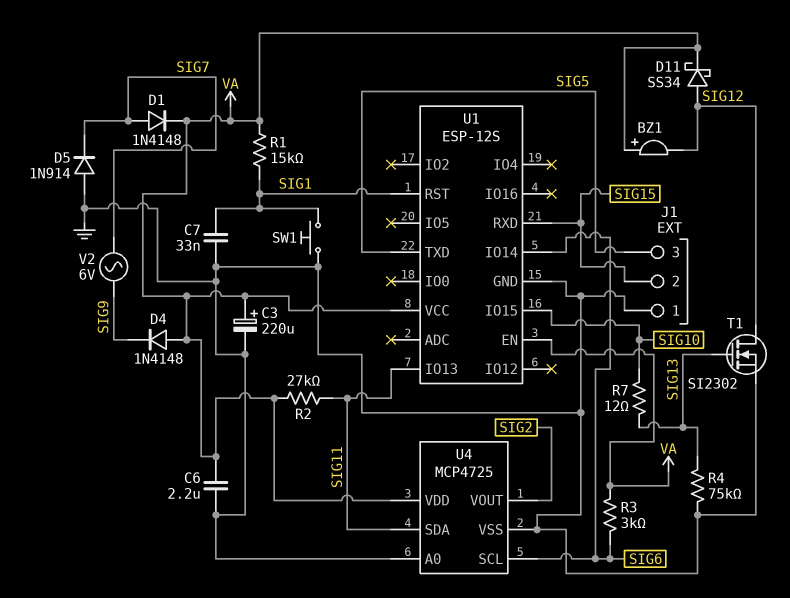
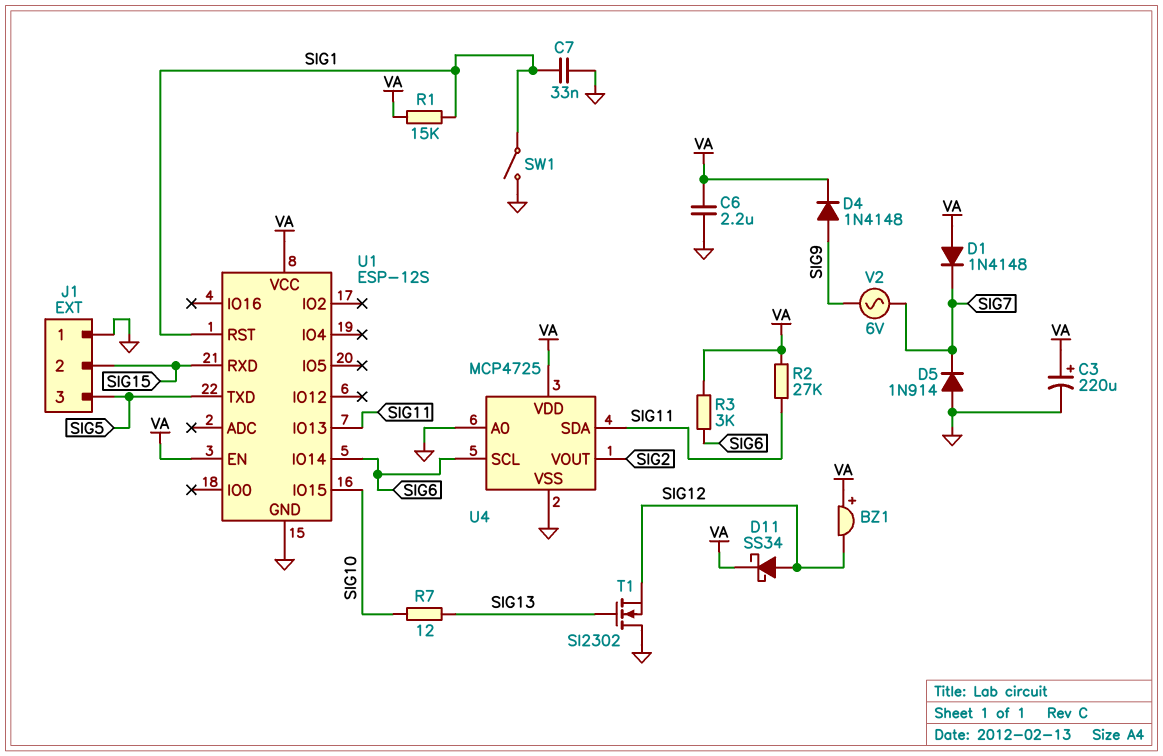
D1: diode 1N4148 (A SIG7, K VA) -> diode 1N4148 (A VA, K SIG7)
D4: diode 1N4148 (A VA, K SIG9) -> diode 1N4148 (A SIG9, K VA)
R4: 75k (GND, SIG13) -> none
SW1: button (GND, SIG1) -> switch (GND, SIG1)
T1: NMOS SI2302 (G SIG13, D SIG12, S GND) -> NMOS SI2302 (G SIG13, D GND, S SIG12)

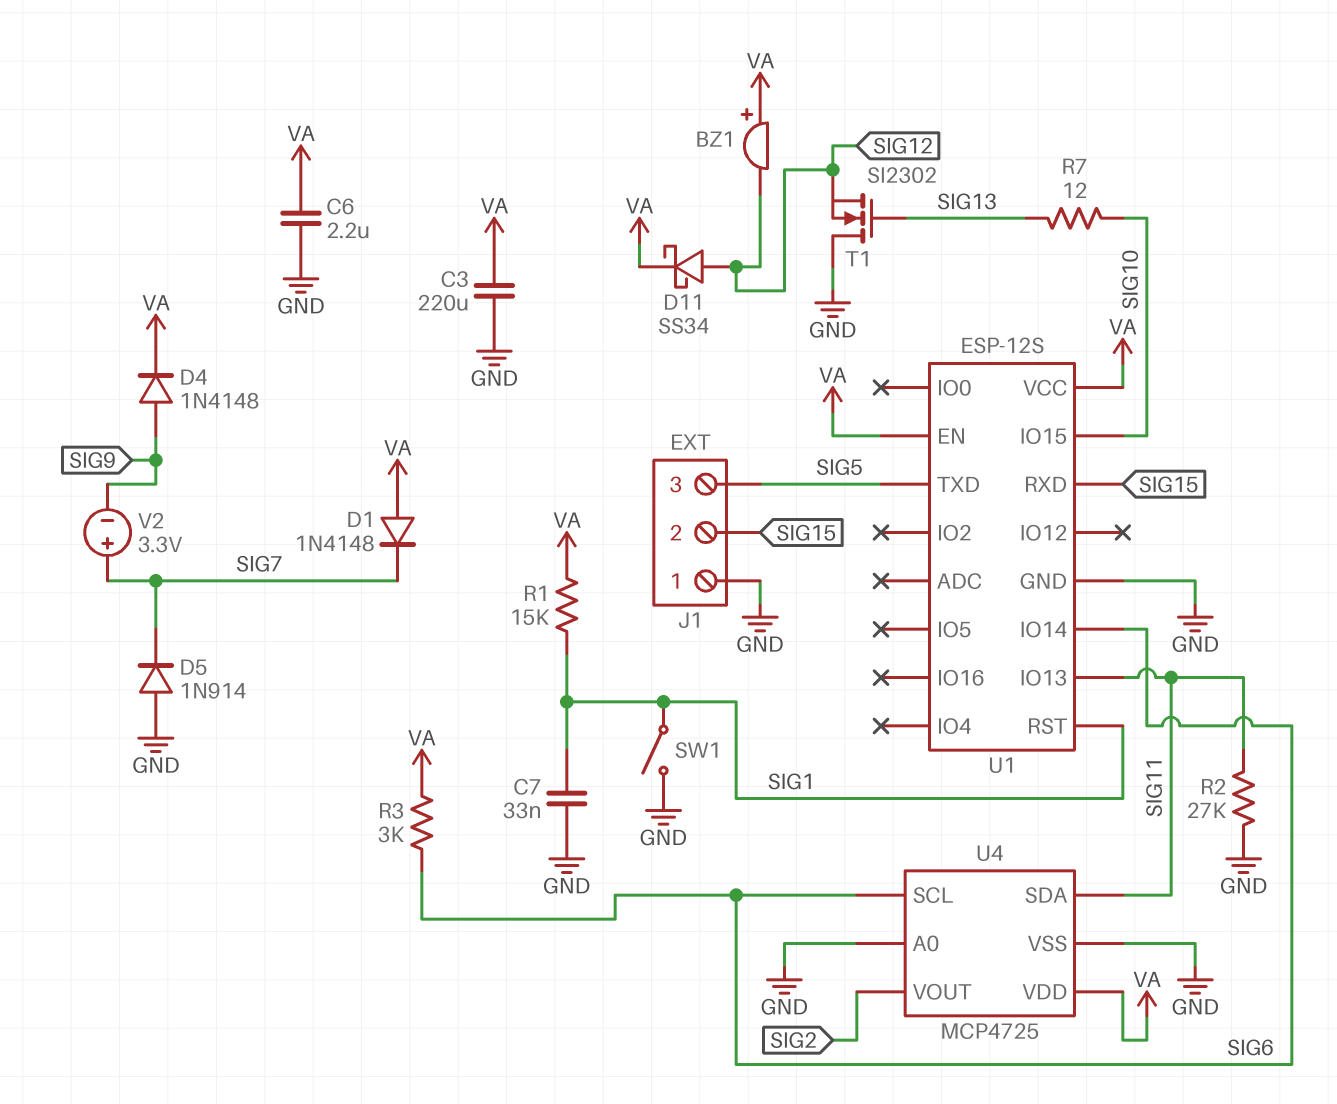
C3: 220uF (plus VA, minus GND) -> 220uF (GND, VA)
R2: 27k (SIG11, VA) -> 27k (GND, SIG11)
V2: AC 6V (SIG7, SIG9) -> 3.3V (plus SIG7, minus SIG9)

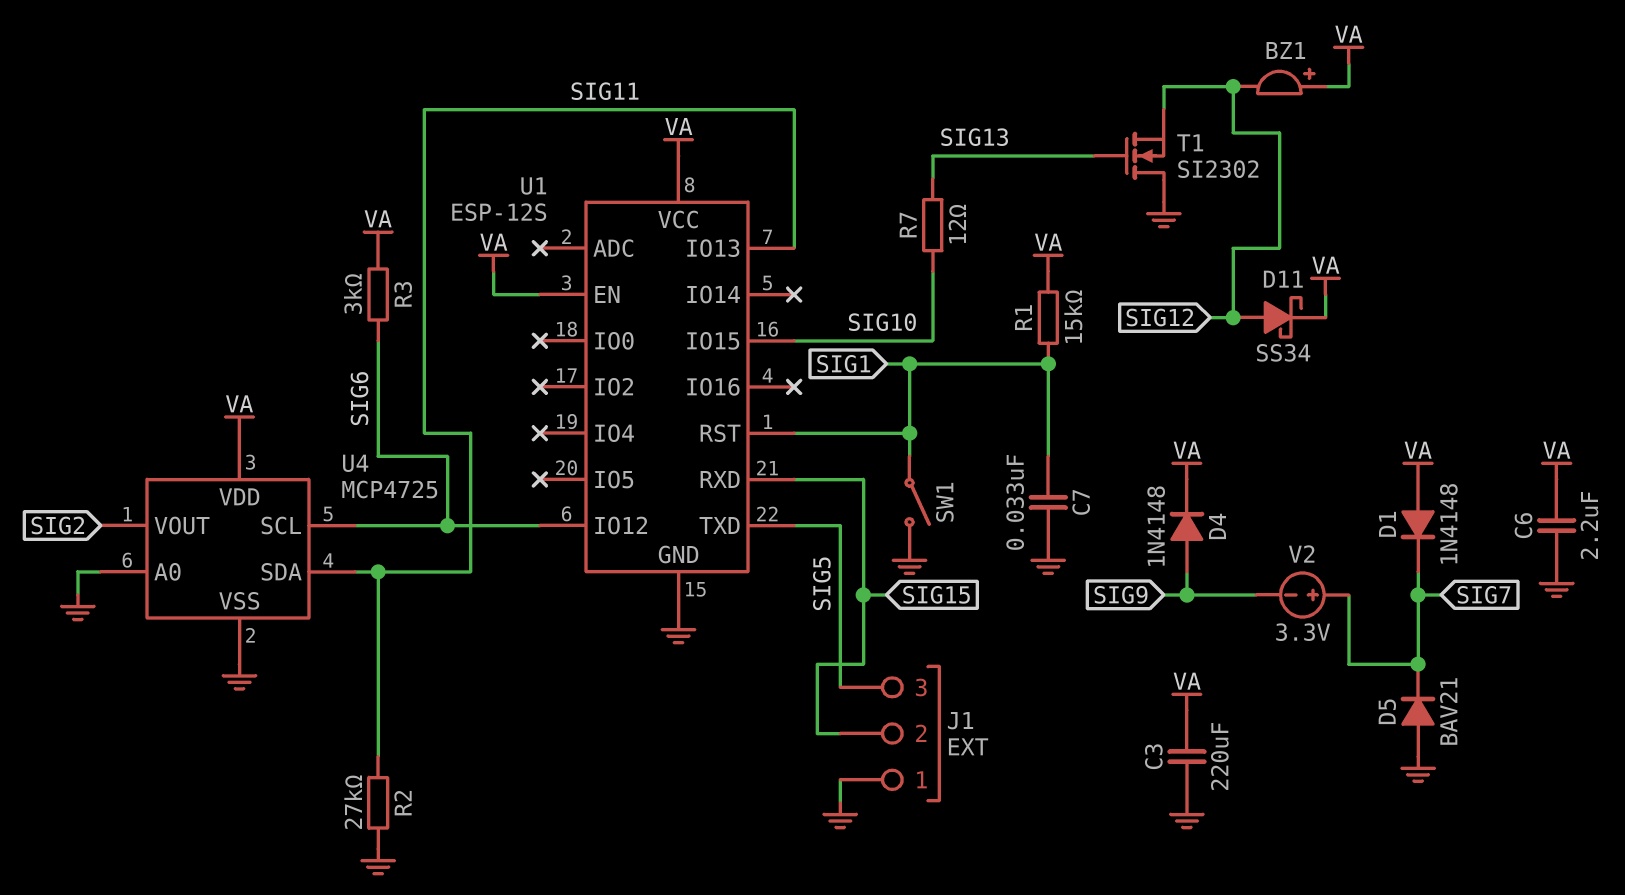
D5: diode 1N914 (A GND, K SIG7) -> diode BAV21 (A GND, K SIG7)
U1 pin IO12: none -> SIG6
U1 pin IO14: SIG6 -> none

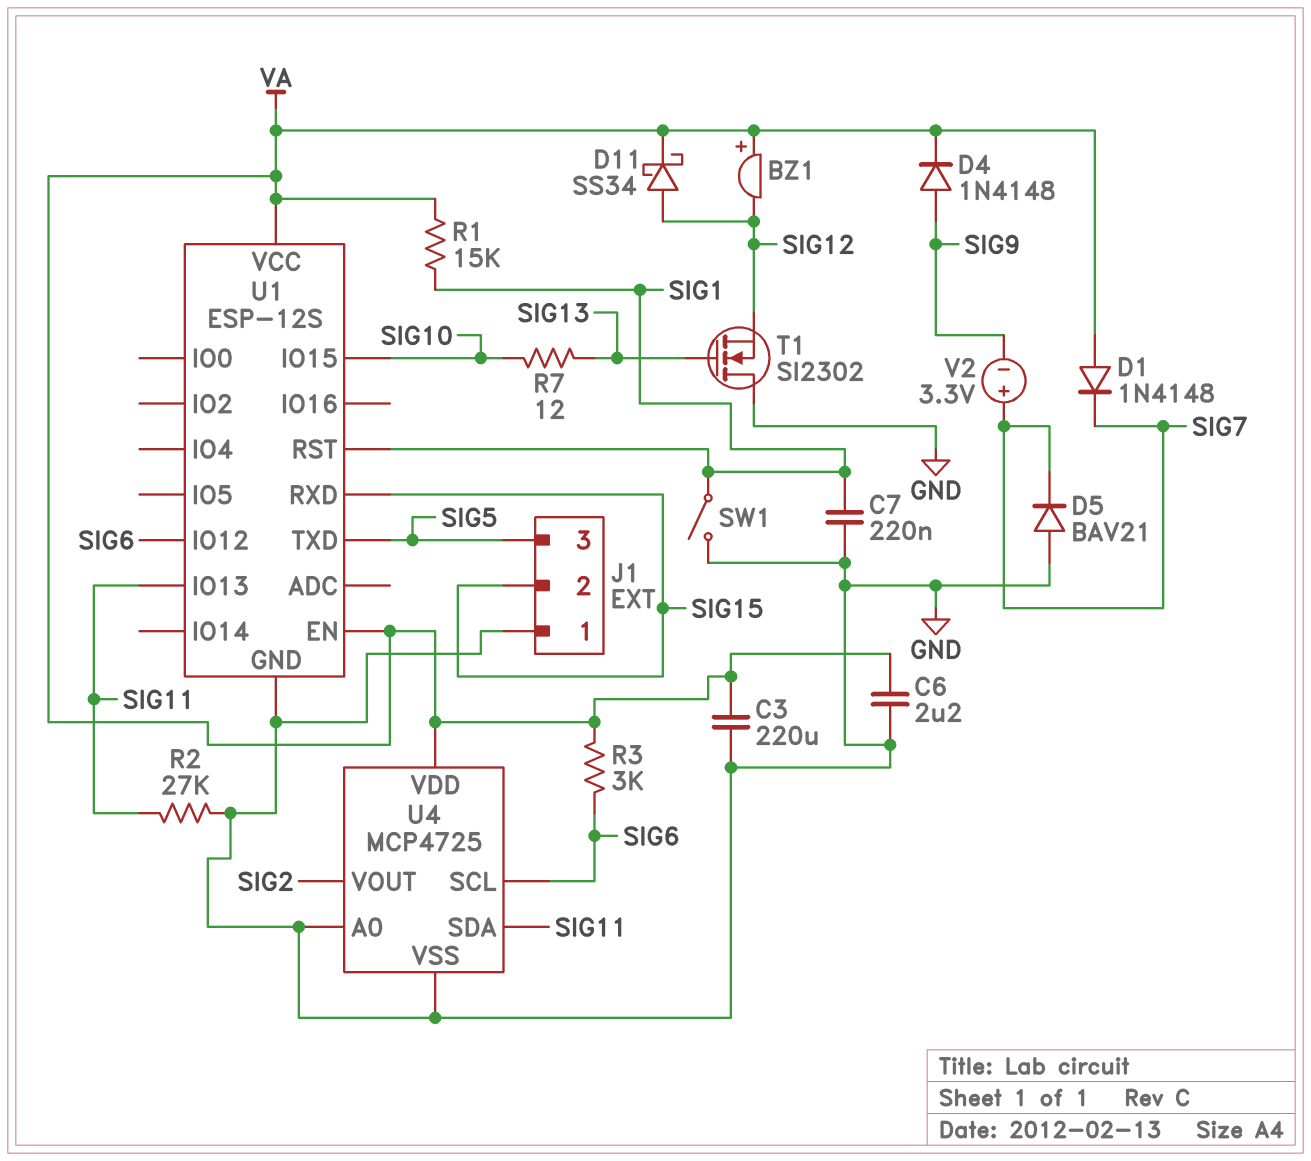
C7: 33nF (GND, SIG1) -> 220nF (GND, SIG1)

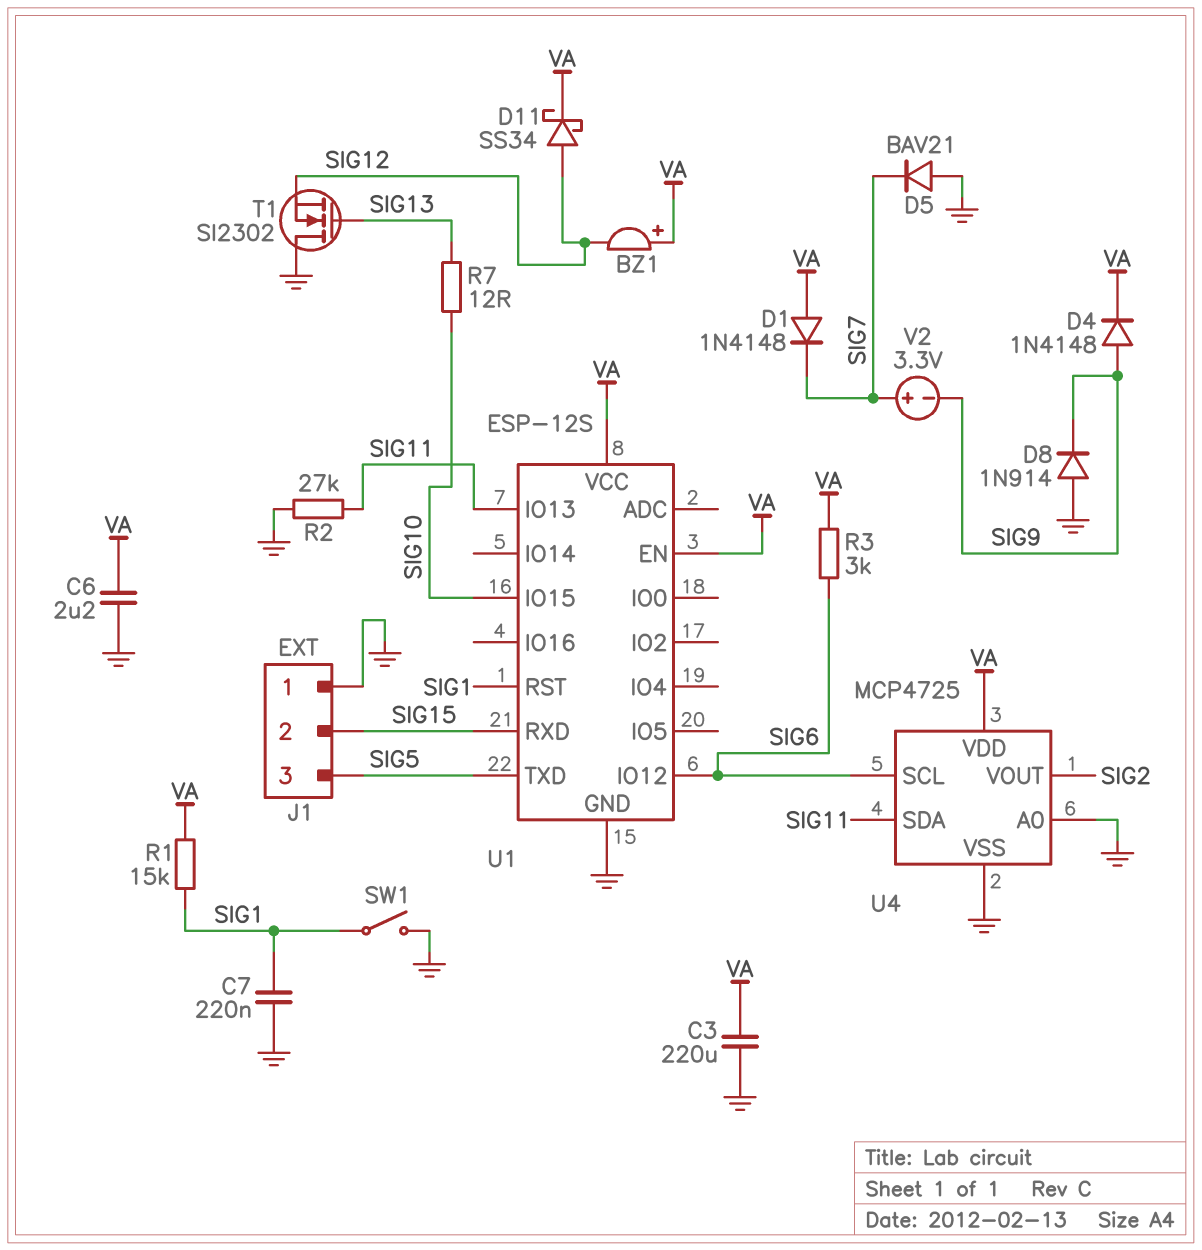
D8: none -> diode 1N914 (A GND, K SIG9)

